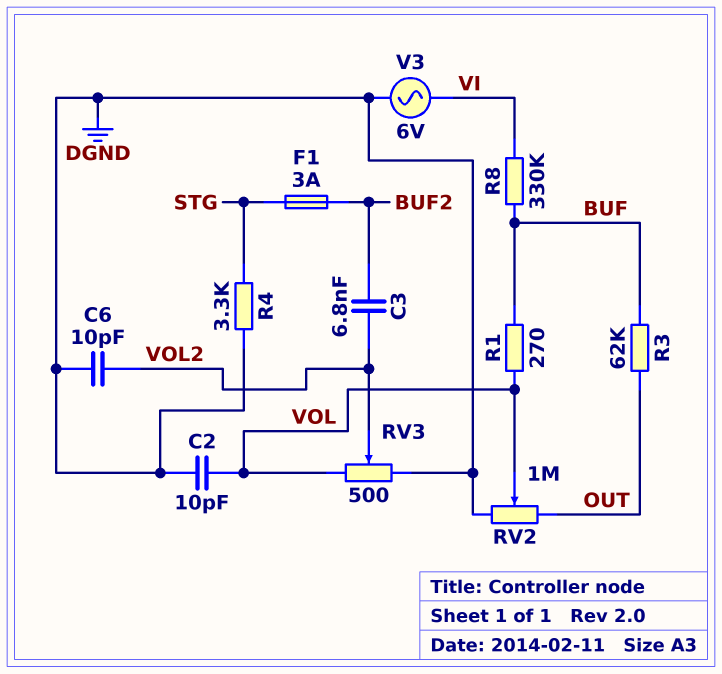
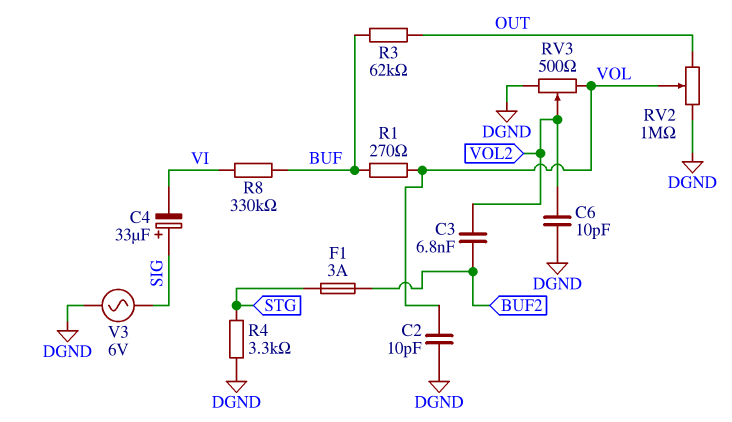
C4: none -> 33uF (plus SIG, minus VI)
V3: AC 6V (DGND, VI) -> AC 6V (DGND, SIG)

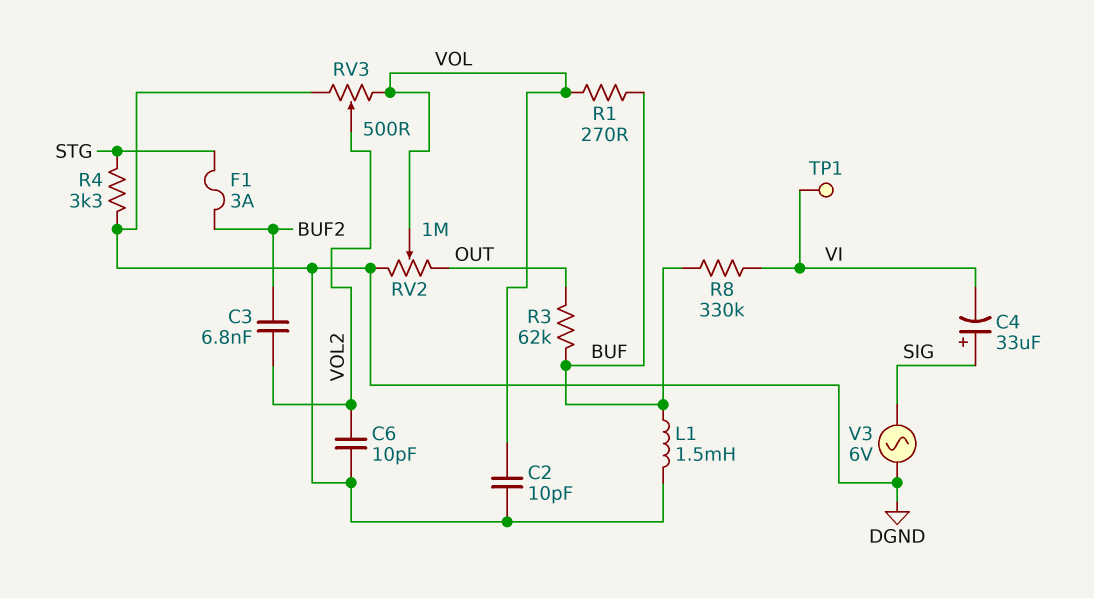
L1: none -> 1.5mH (BUF, DGND)
TP1: none -> test point (VI)

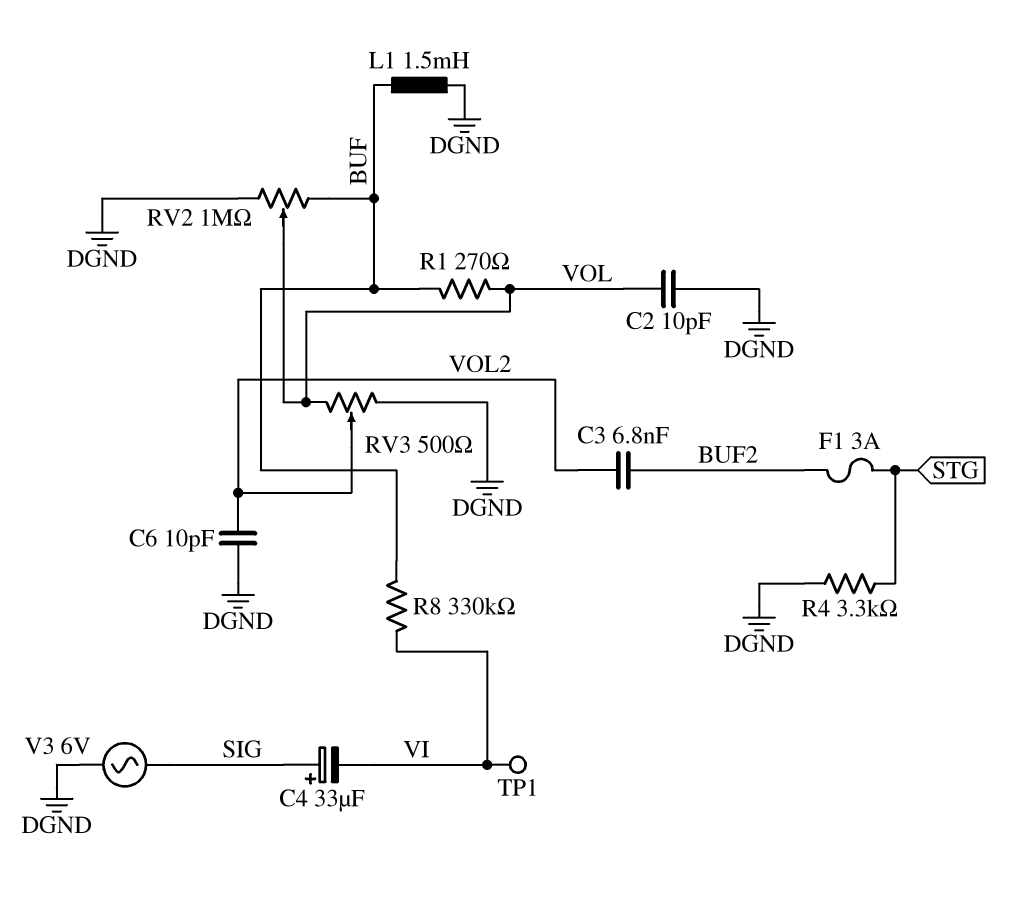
R3: 62k (BUF, OUT) -> none
RV2: 1M (DGND, OUT, wiper VOL) -> 1M (BUF, DGND, wiper VOL)

